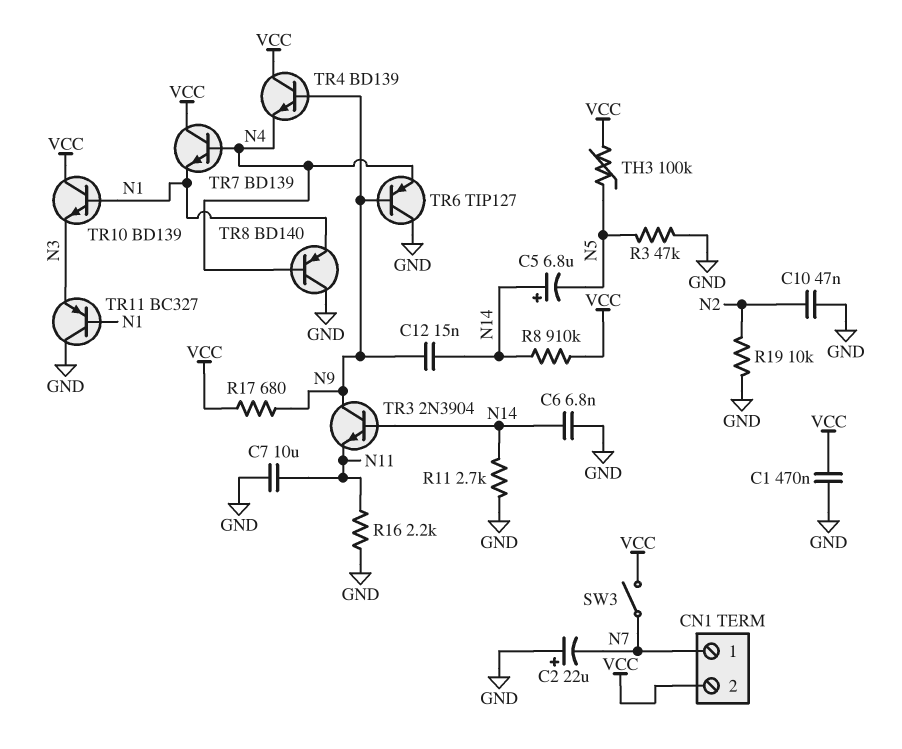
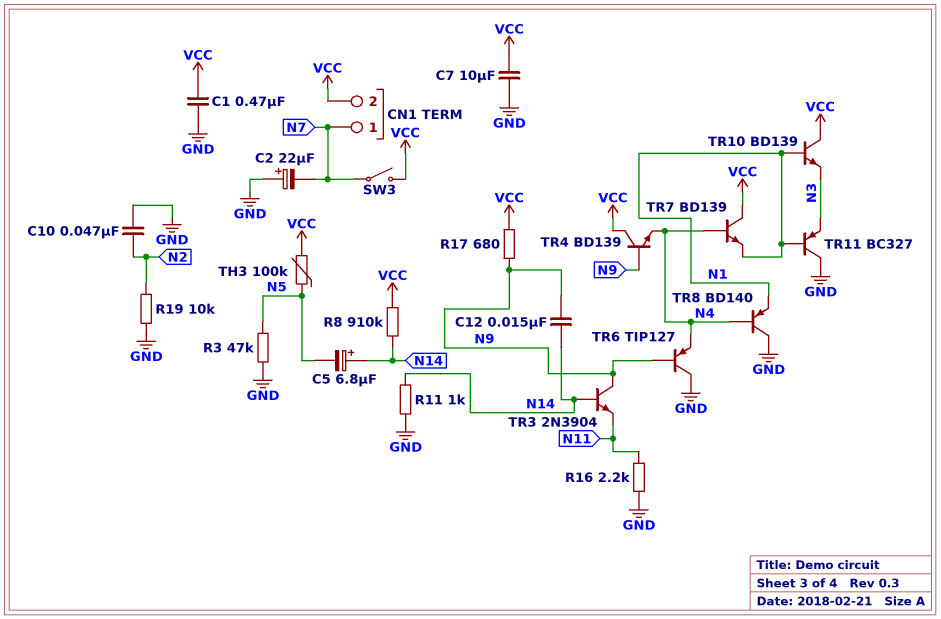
C6: 6.8nF (GND, N14) -> none
C7: 10uF (GND, N11) -> 10uF (GND, VCC)
R11: 2.7k (GND, N14) -> 1k (GND, N14)

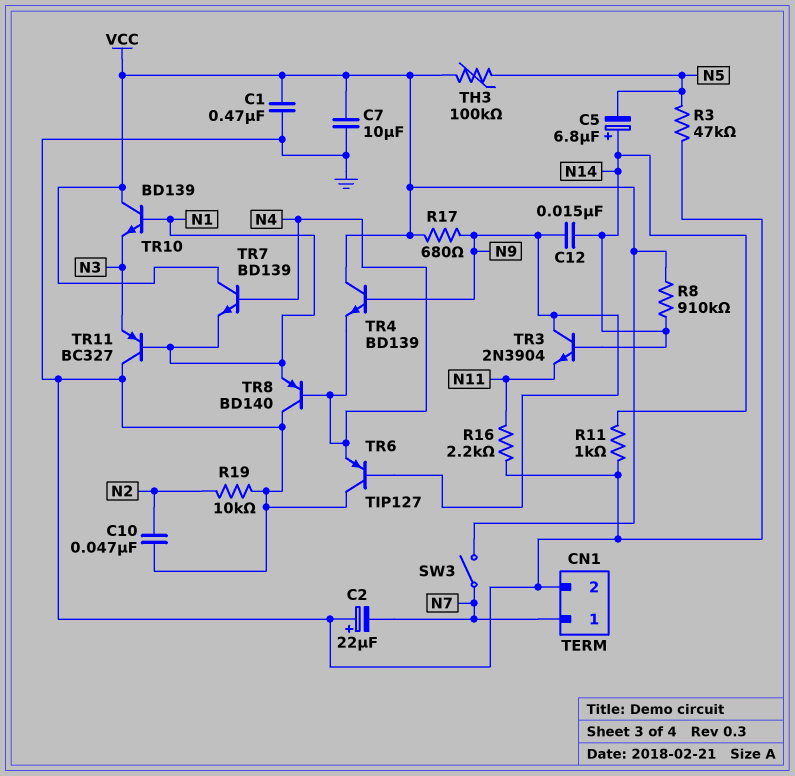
CN1 pin 2: VCC -> GND

